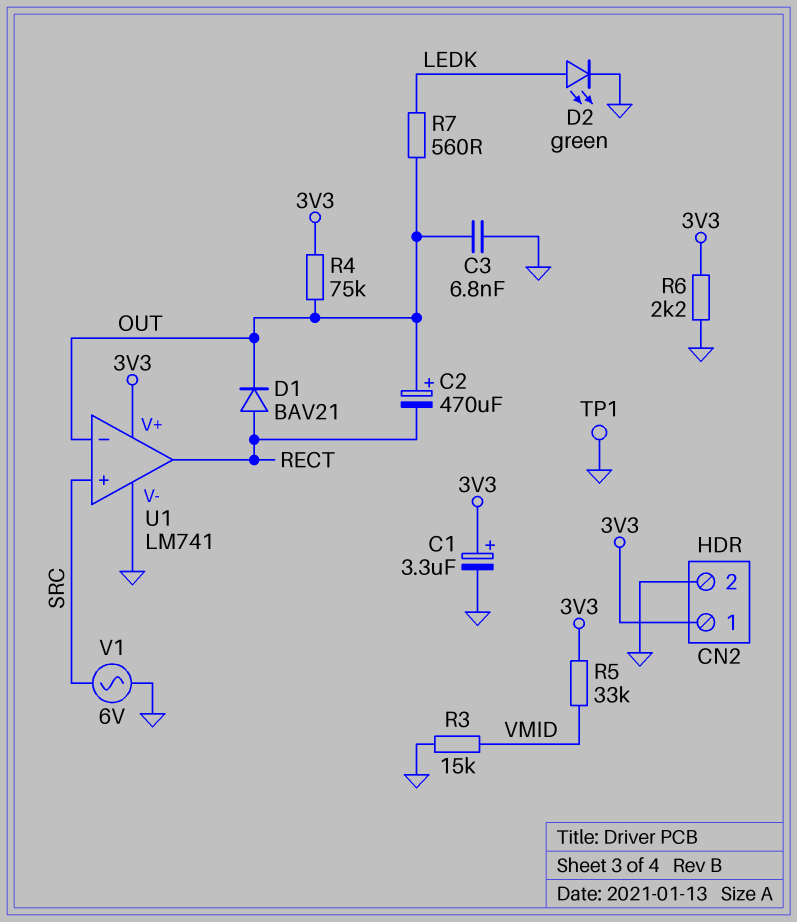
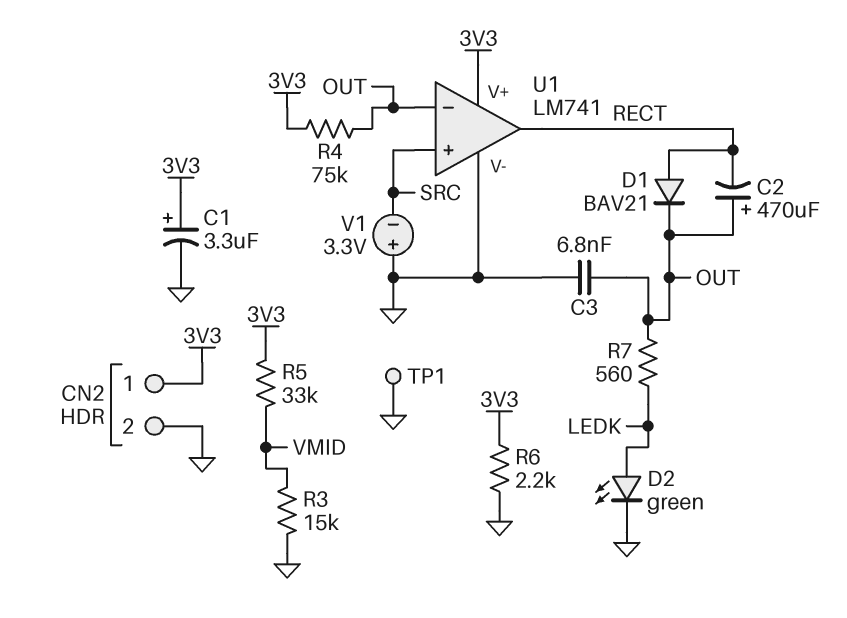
V1: AC 6V (GND, SRC) -> 3.3V (plus GND, minus SRC)

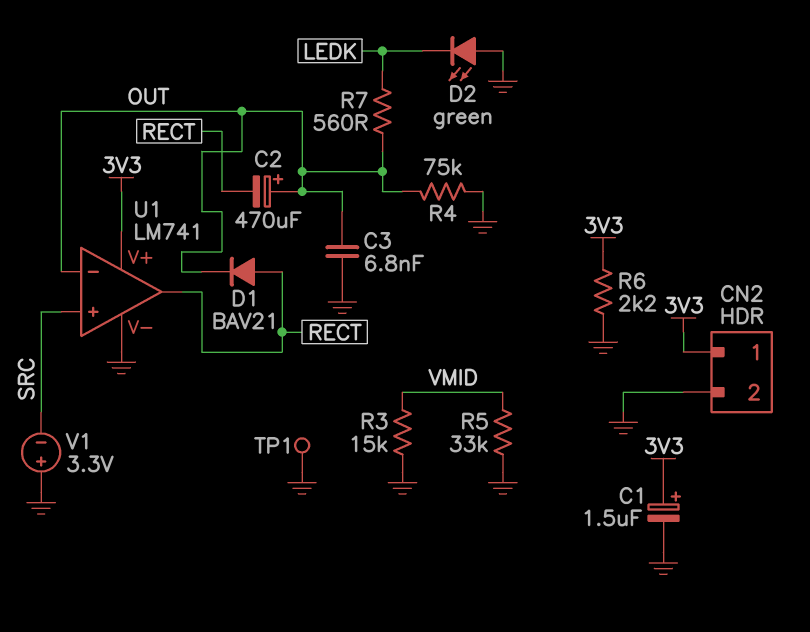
C1: 3.3uF (plus 3V3, minus GND) -> 1.5uF (plus 3V3, minus GND)
D2: LED green (A LEDK, K GND) -> LED green (A GND, K LEDK)
R4: 75k (3V3, OUT) -> 75k (GND, OUT)
R5: 33k (3V3, VMID) -> 33k (GND, VMID)

